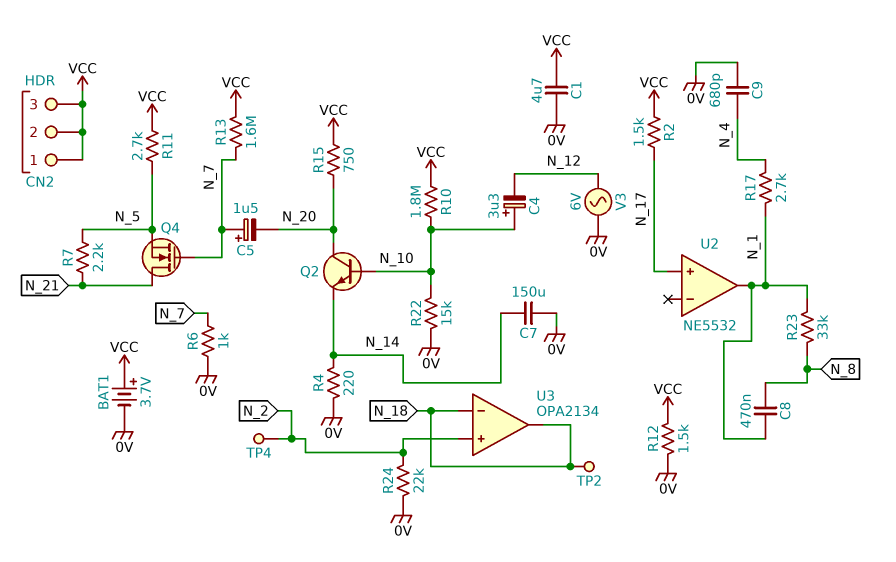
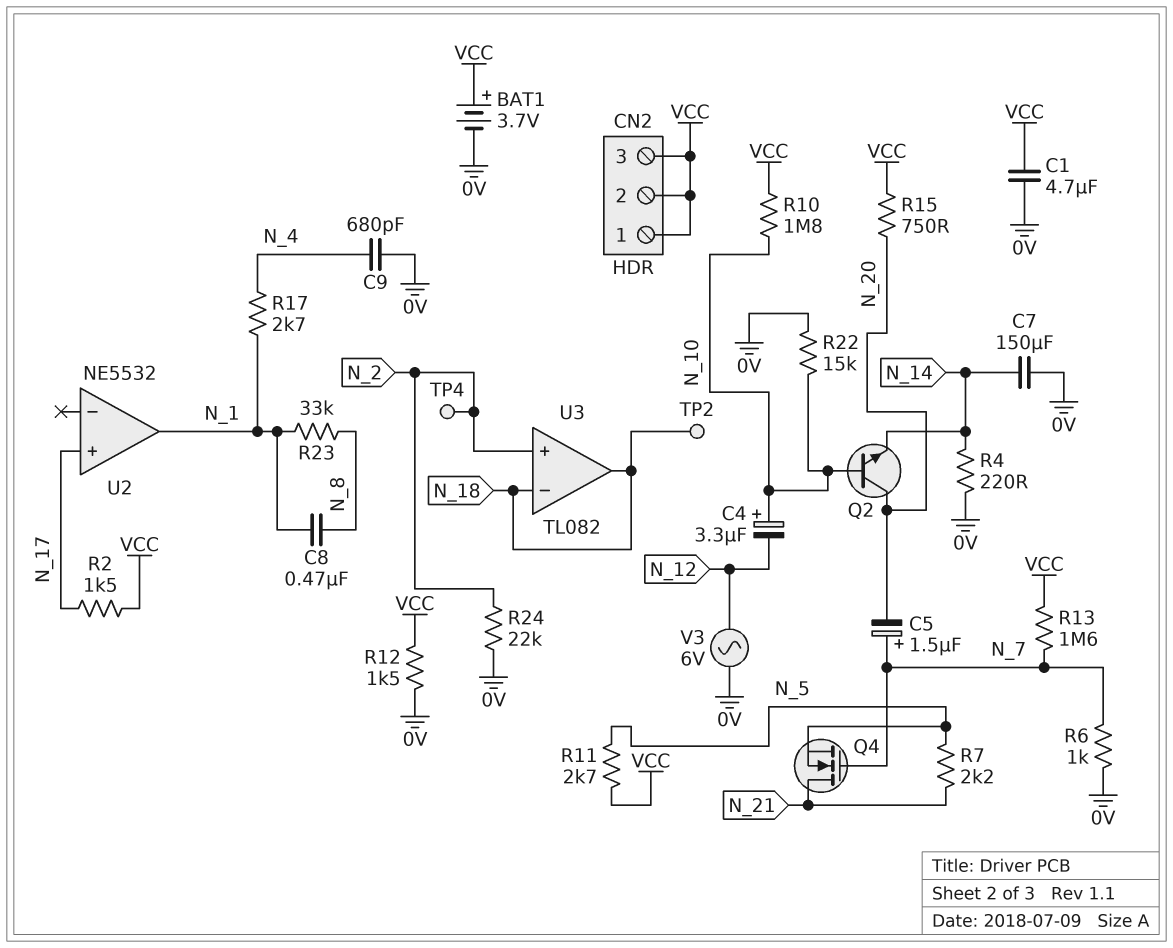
U3: OPA2134 -> TL082

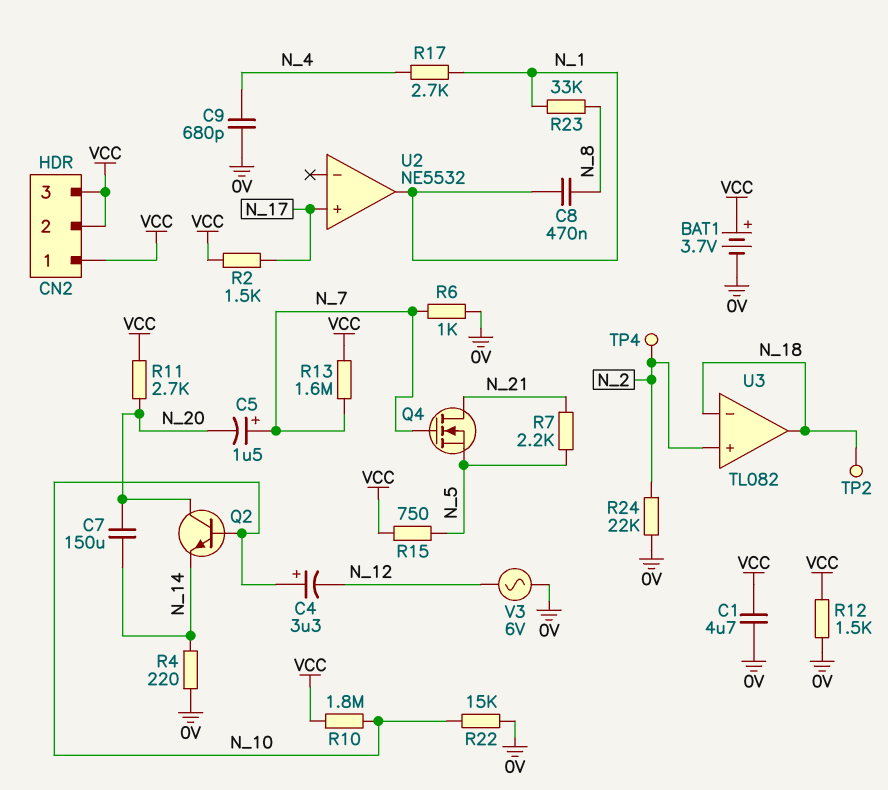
C7: 150uF (0V, N_14) -> 150uF (N_14, N_20)
R11: 2.7k (N_5, VCC) -> 2.7k (N_20, VCC)
R15: 750 (N_20, VCC) -> 750 (N_5, VCC)

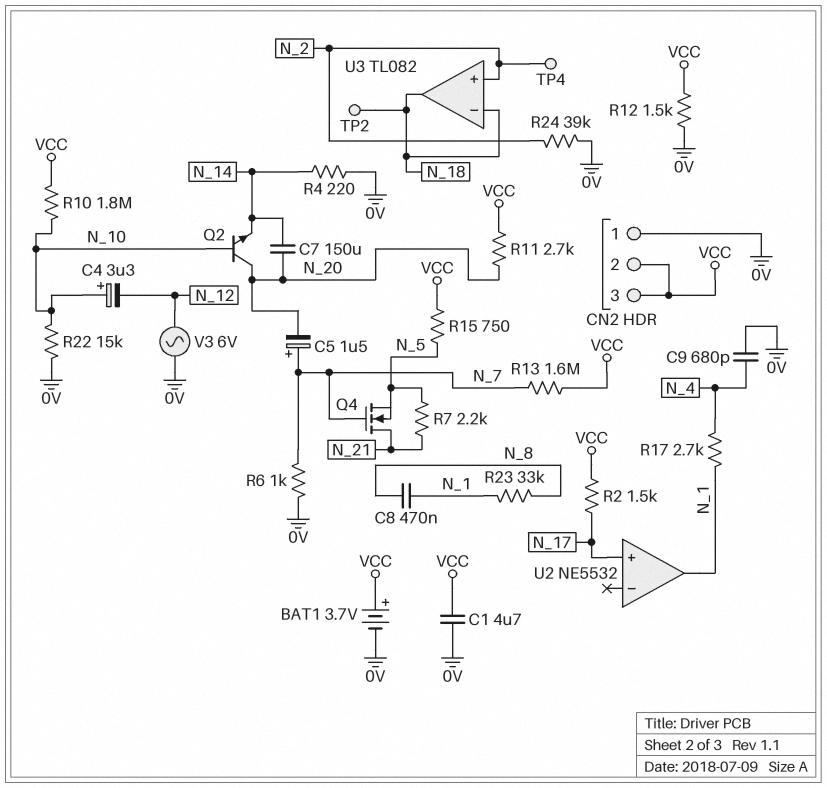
CN2 pin 1: VCC -> 0V
R24: 22k (0V, N_2) -> 39k (0V, N_2)

